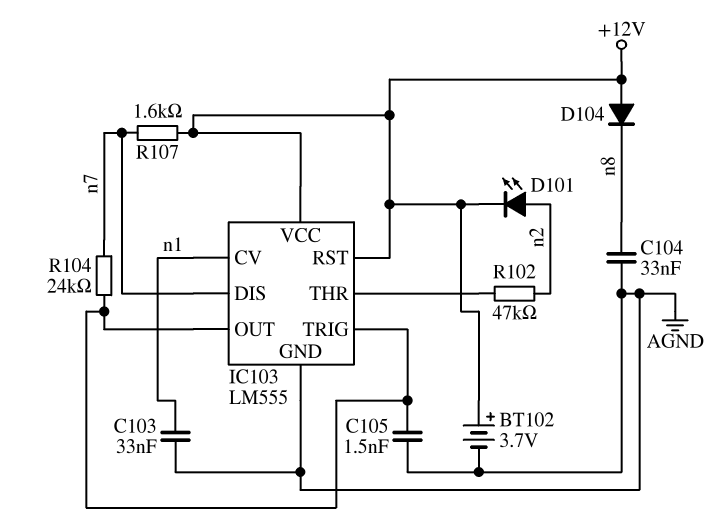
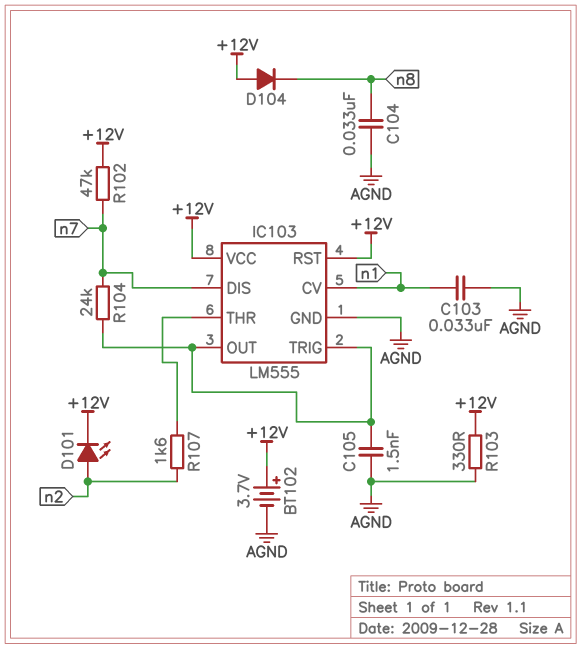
R102: 47k (IC103/THR, n2) -> 47k (+12V, n7)
R103: none -> 330 (+12V, AGND)
R107: 1.6k (+12V, n7) -> 1.6k (IC103/THR, n2)

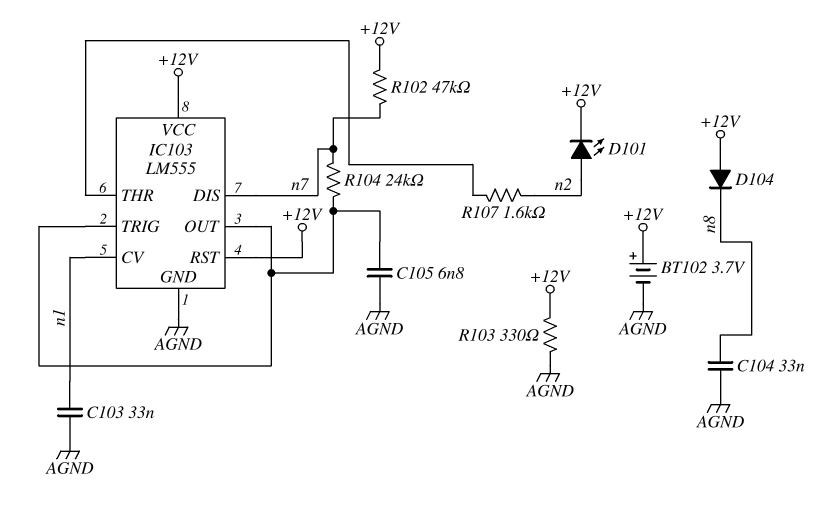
C105: 1.5nF (AGND, IC103/OUT) -> 6.8nF (AGND, IC103/OUT)

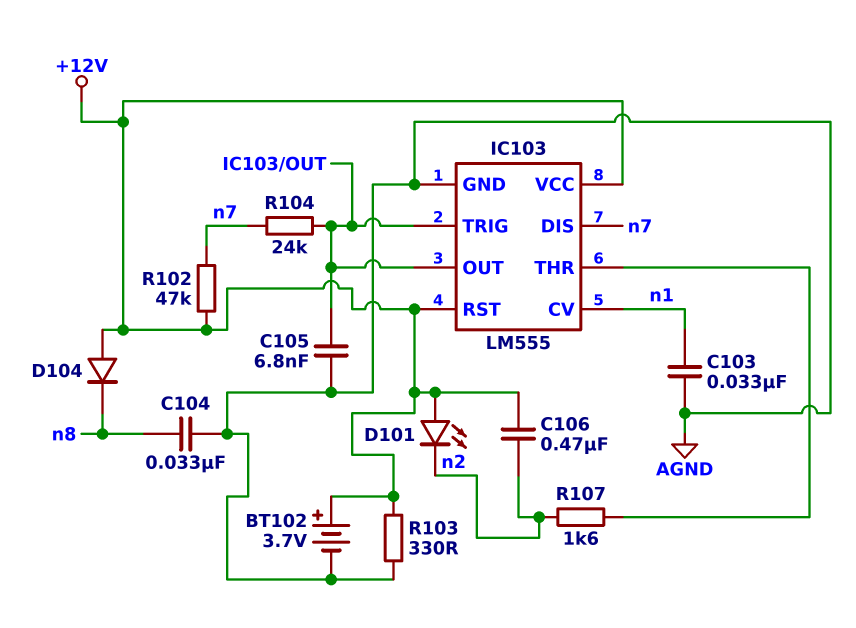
C106: none -> 470nF (+12V, n2)
D101: LED (A n2, K +12V) -> LED (A +12V, K n2)

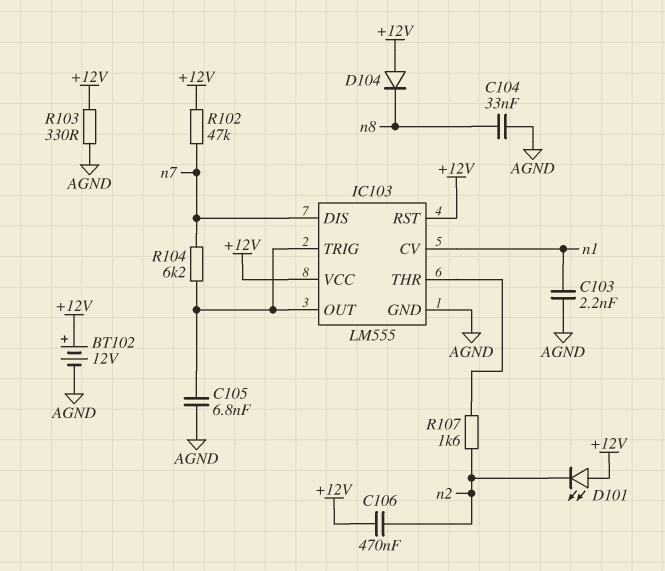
BT102: 3.7V (plus +12V, minus AGND) -> 12V (plus +12V, minus AGND)
C103: 33nF (AGND, n1) -> 2.2nF (AGND, n1)
R104: 24k (IC103/OUT, n7) -> 6.2k (IC103/OUT, n7)

